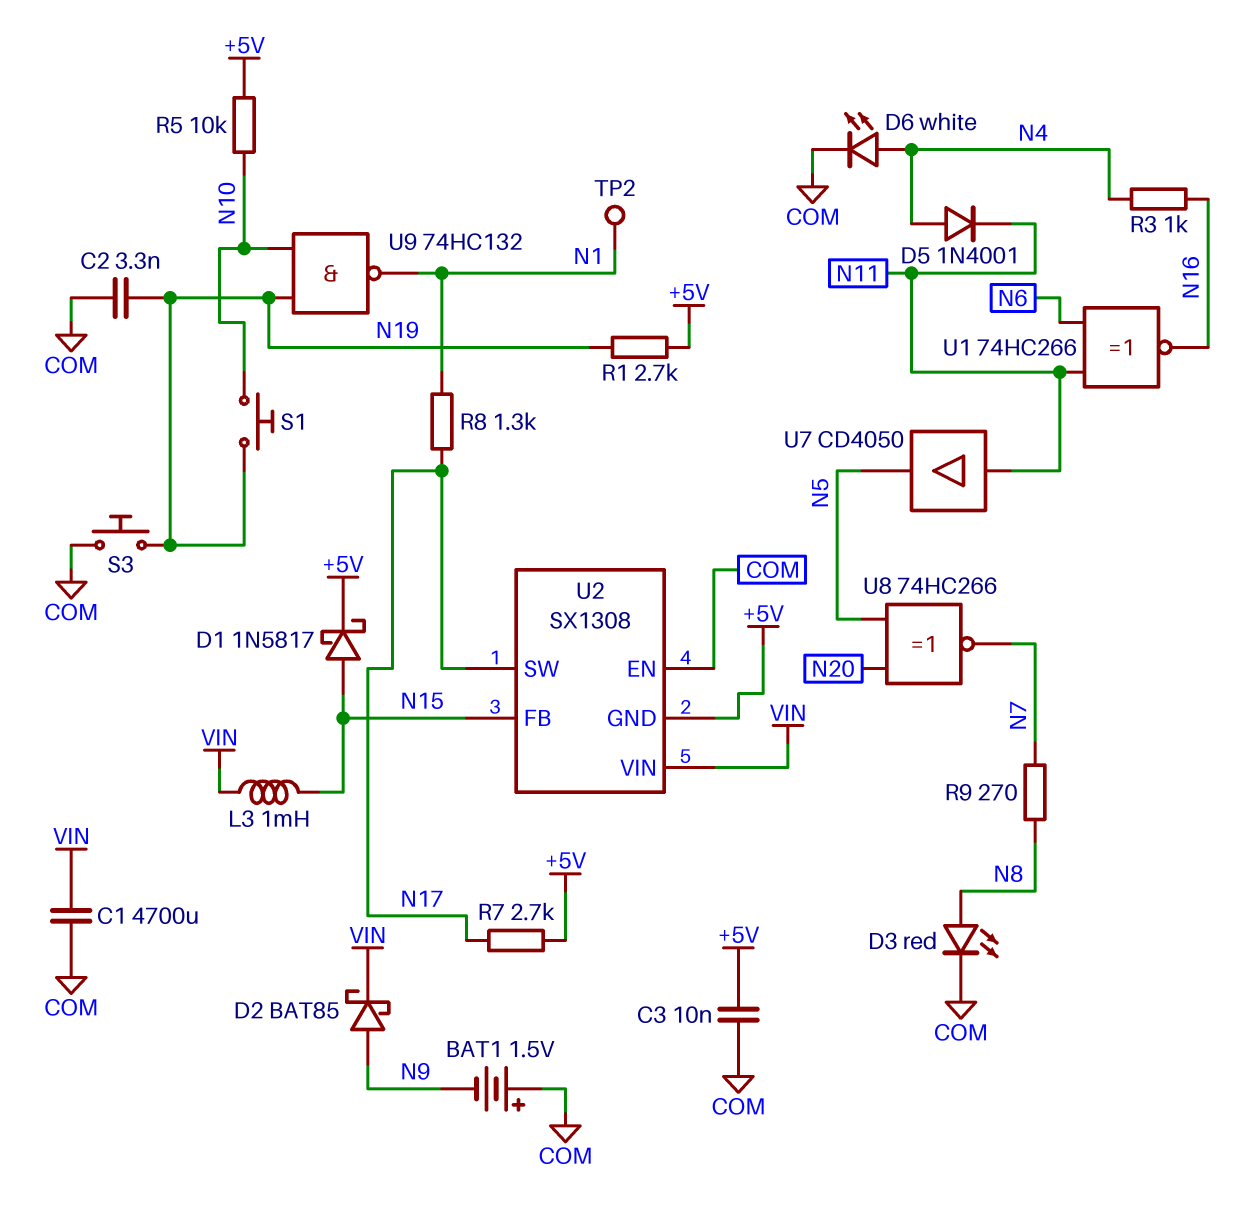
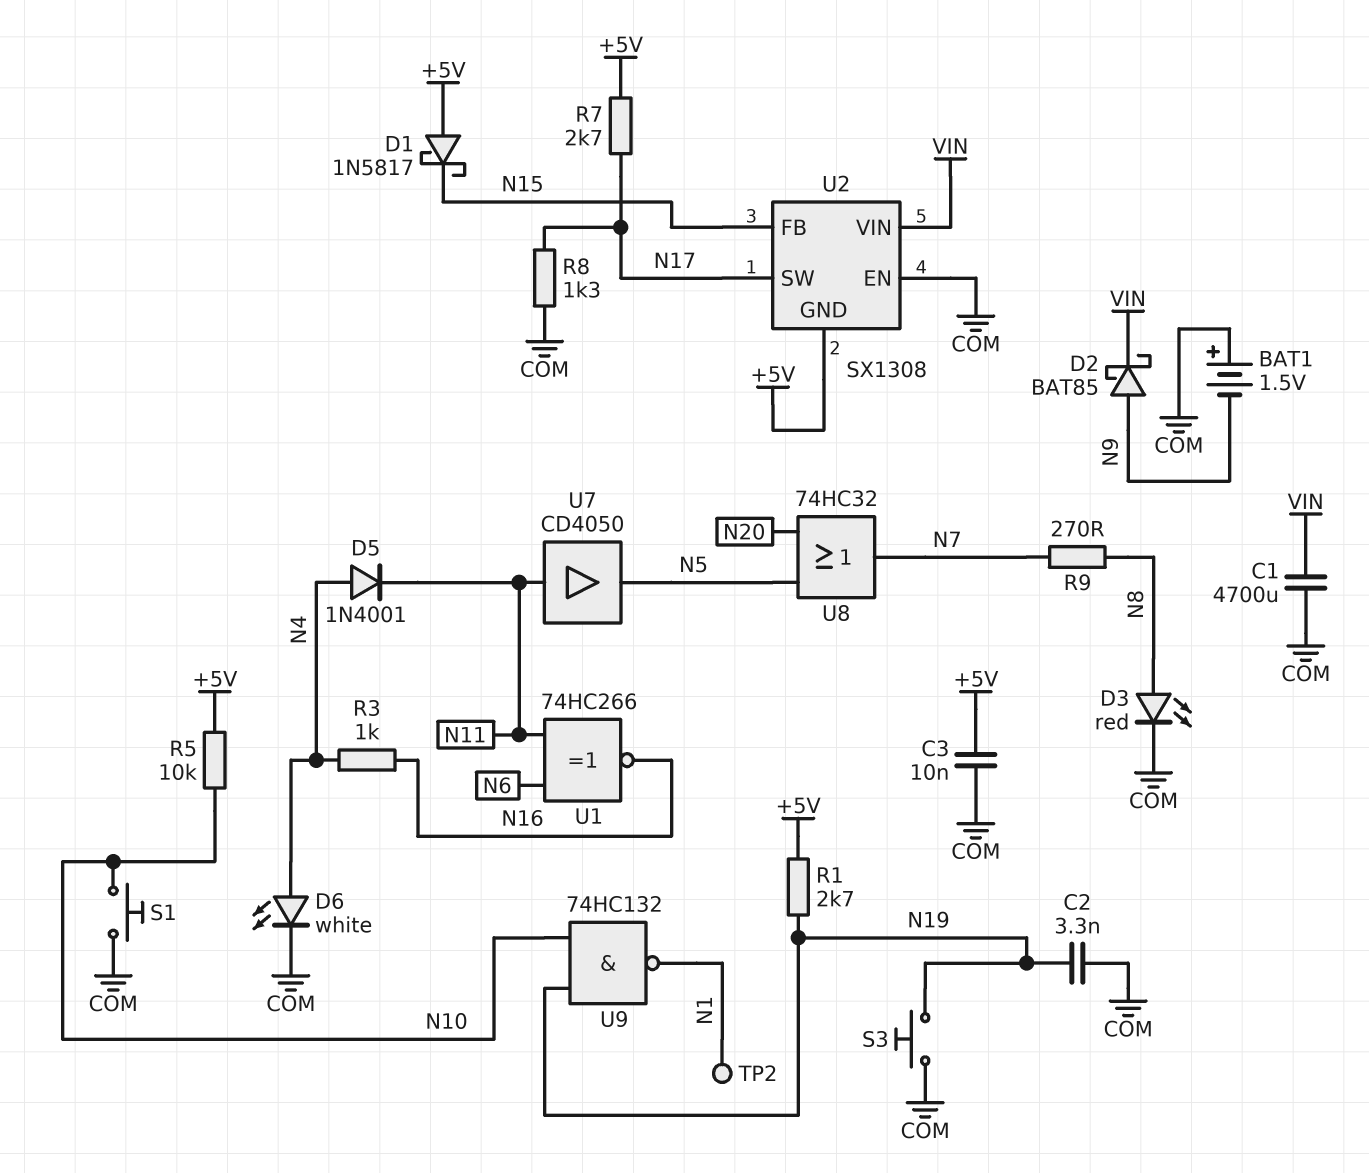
D1: schottky 1N5817 (A N15, K +5V) -> schottky 1N5817 (A +5V, K N15)
L3: 1mH (N15, VIN) -> none
R8: 1.3k (N1, N17) -> 1.3k (COM, N17)
S1: button (N10, N19) -> button (COM, N10)
U8: XNOR 74HC266 (in N5, in N20, out N7) -> OR 74HC32 (in N5, in N20, out N7)

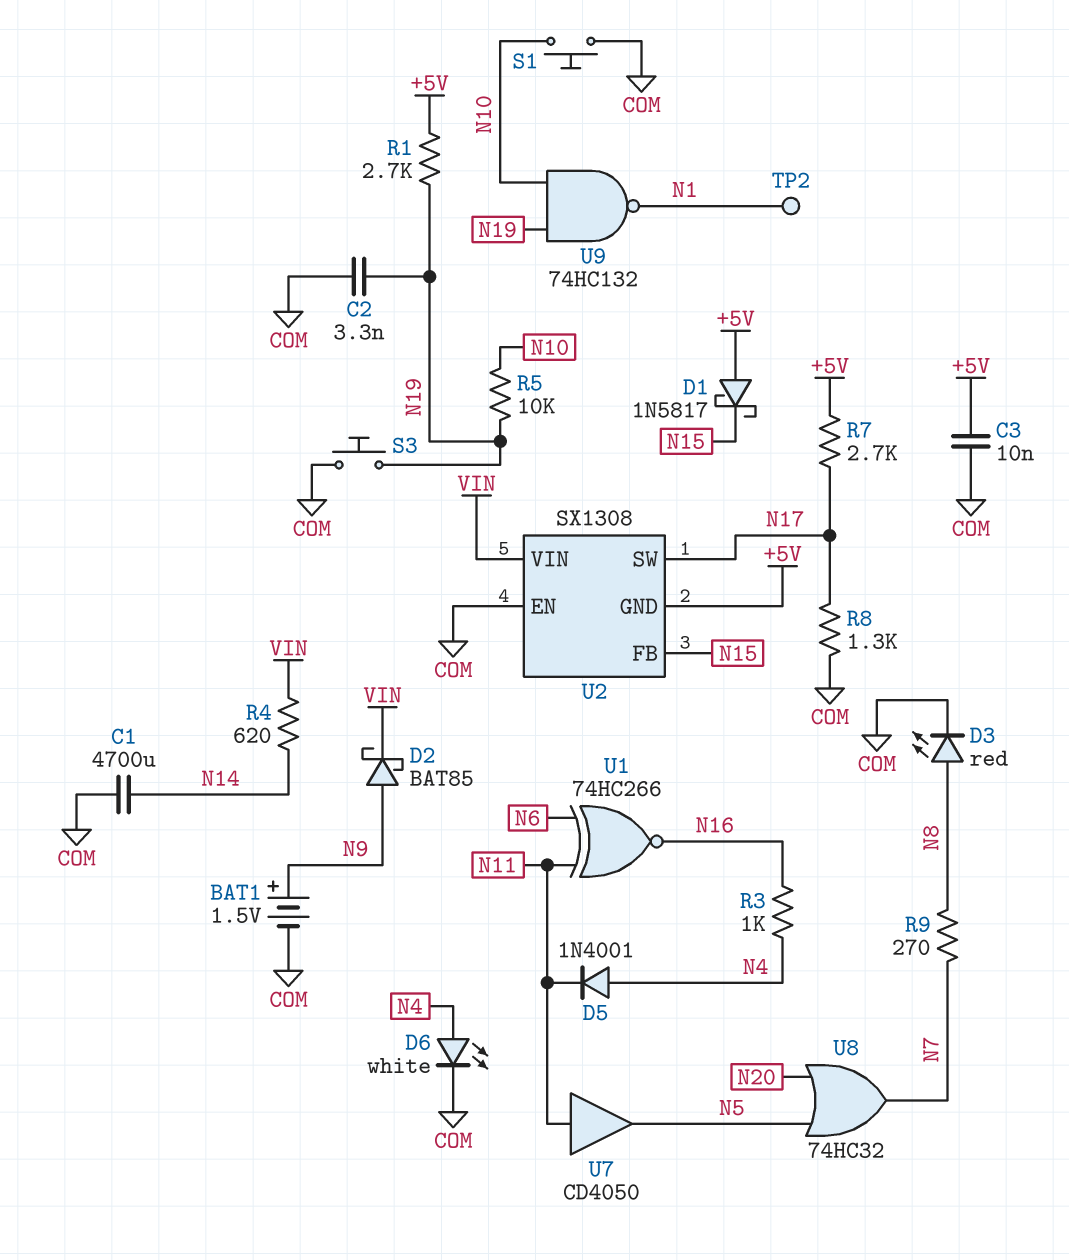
BAT1: 1.5V (plus COM, minus N9) -> 1.5V (plus N9, minus COM)
C1: 4700uF (COM, VIN) -> 4700uF (COM, N14)
R4: none -> 620 (N14, VIN)
R5: 10k (+5V, N10) -> 10k (N10, N19)

